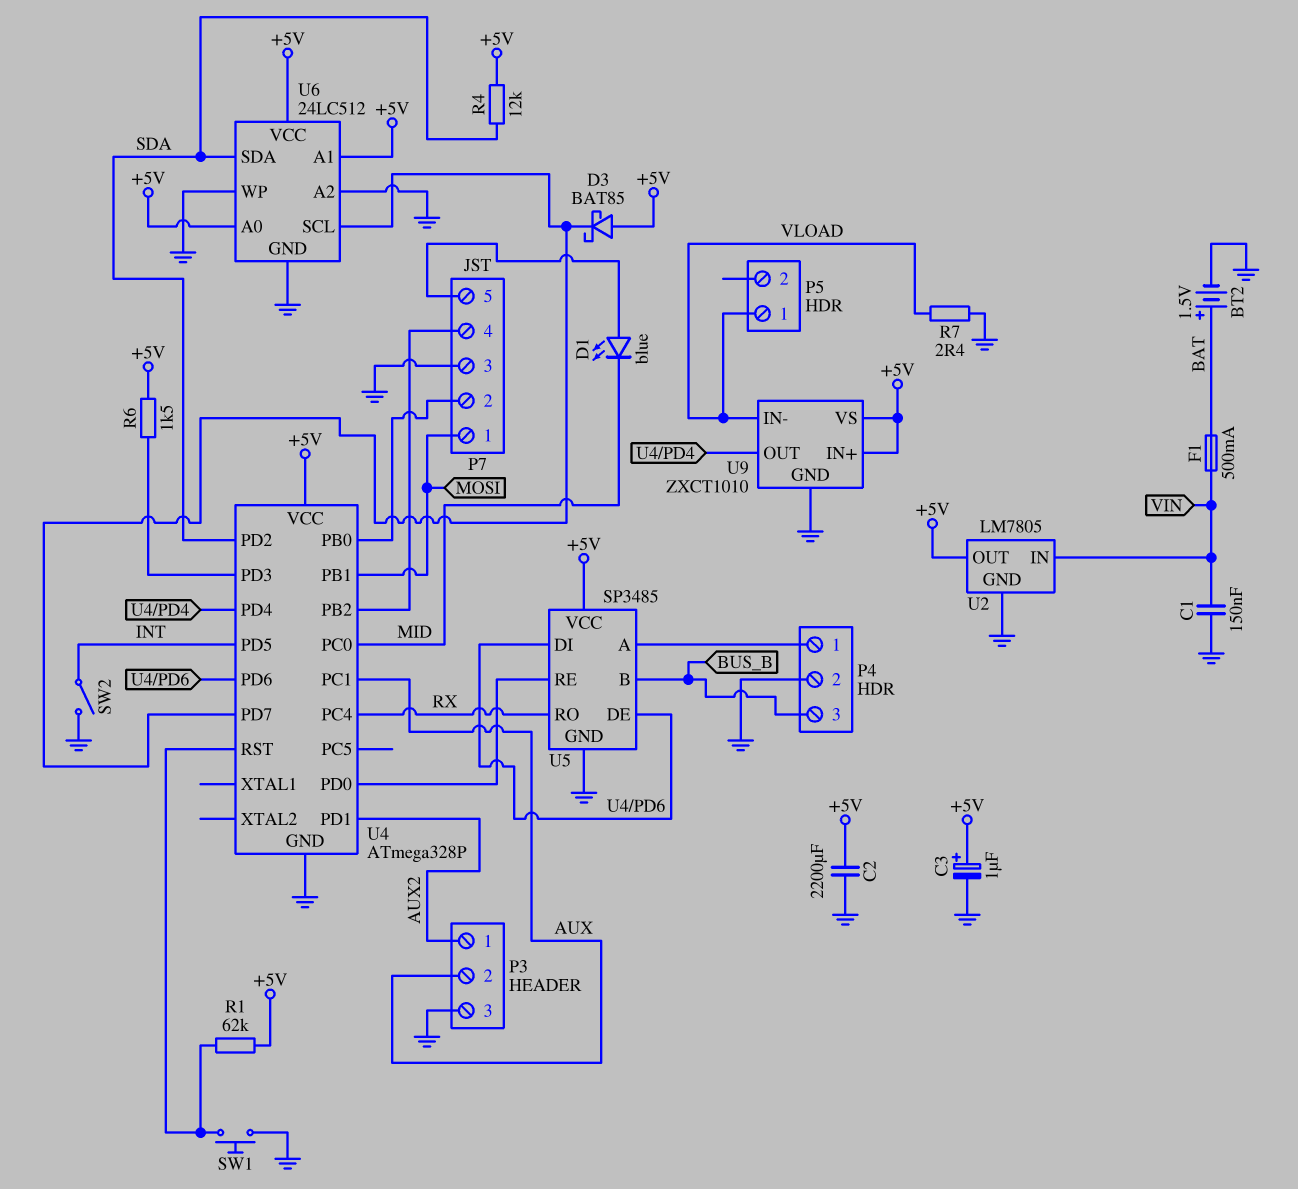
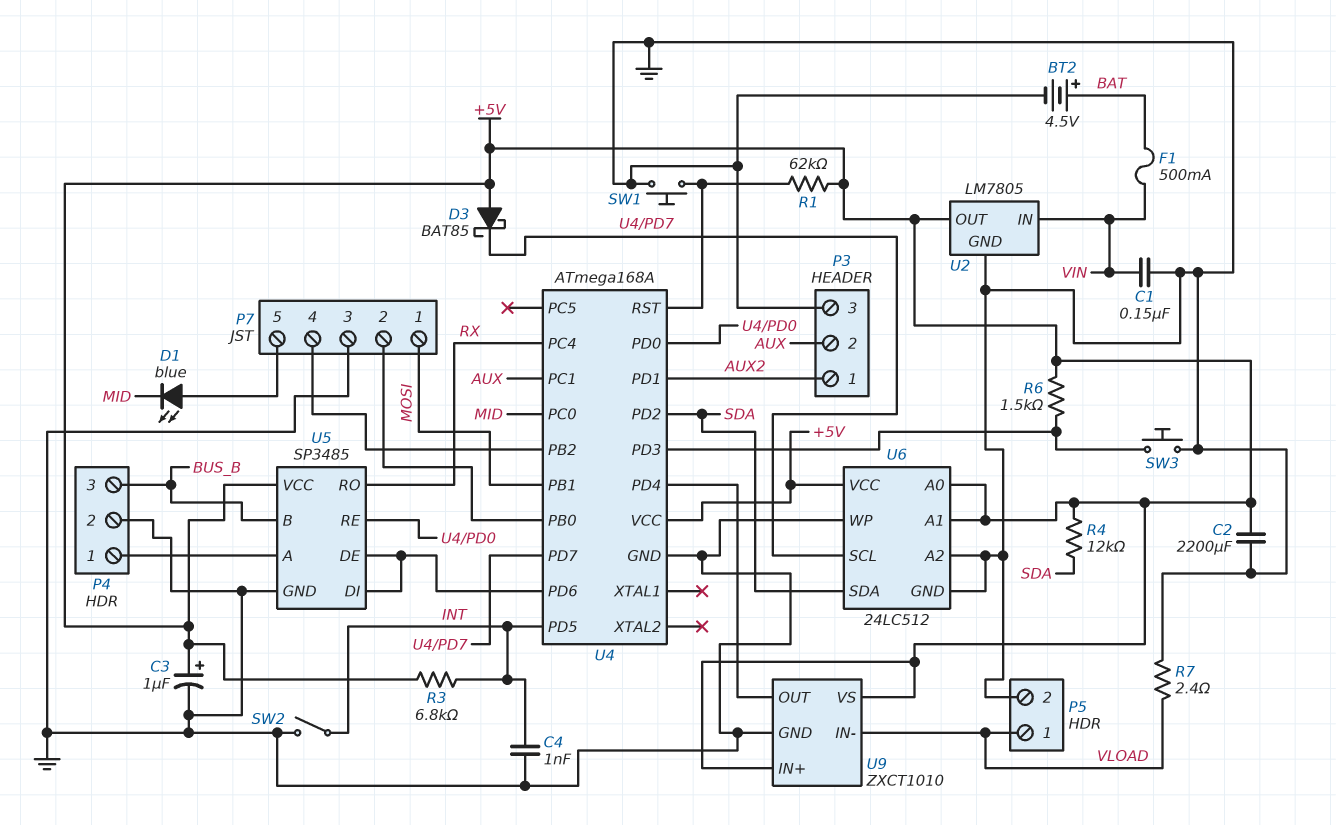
BT2: 1.5V (plus BAT, minus GND) -> 4.5V (plus BAT, minus GND)
C4: none -> 1nF (GND, INT)
P5 pin 2: none -> GND
R3: none -> 6.8k (+5V, INT)
SW3: none -> button (GND, U4/PD3)
U4: ATmega328P -> ATmega168A

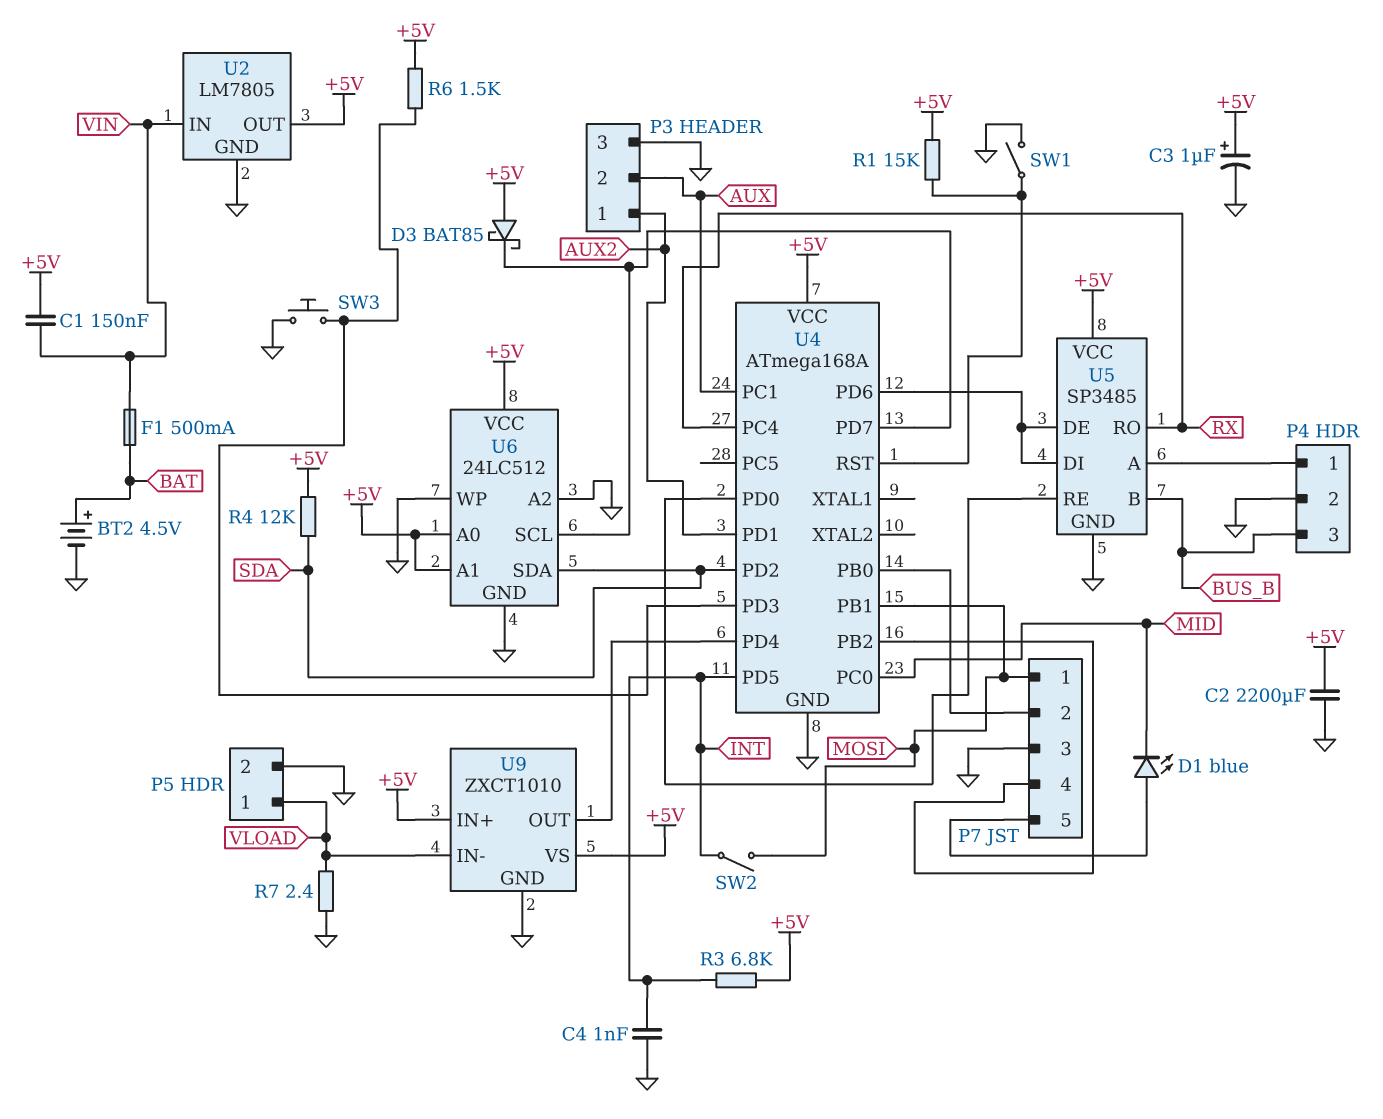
C1: 150nF (GND, VIN) -> 150nF (+5V, VIN)
R1: 62k (+5V, U4/RST) -> 15k (+5V, U4/RST)
SW1: button (GND, U4/RST) -> switch (GND, U4/RST)
SW2: switch (GND, INT) -> switch (INT, MOSI)

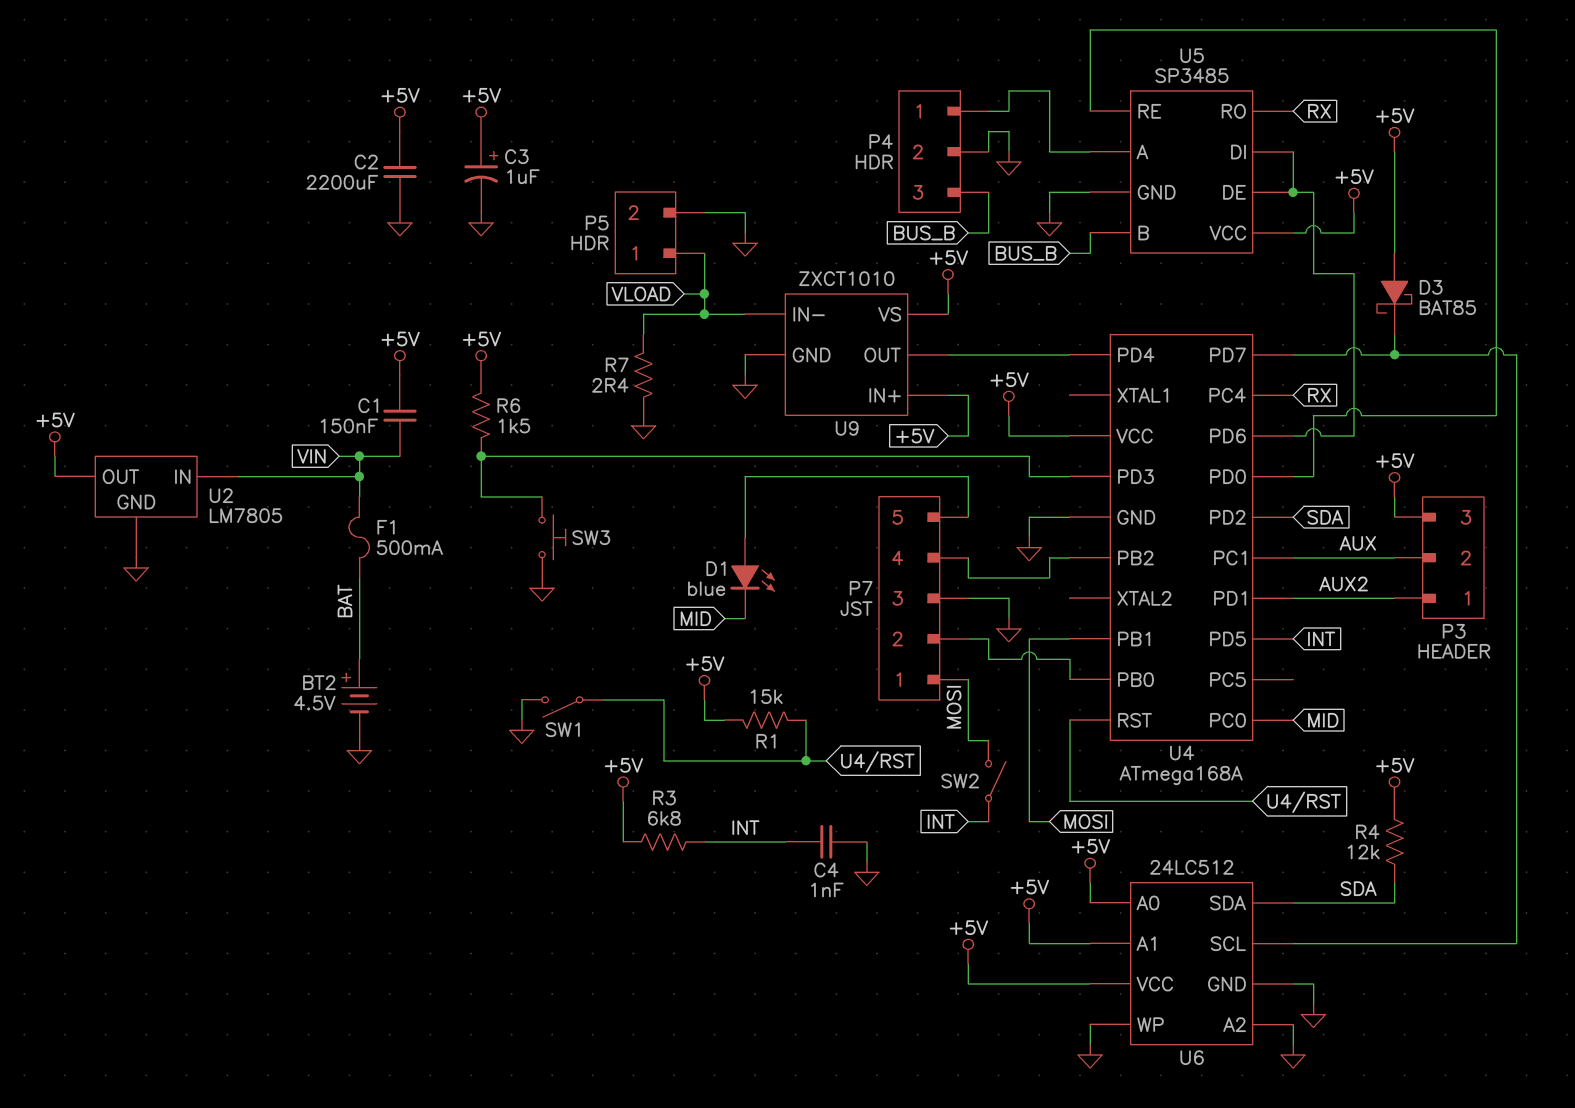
P3 pin 3: GND -> +5V

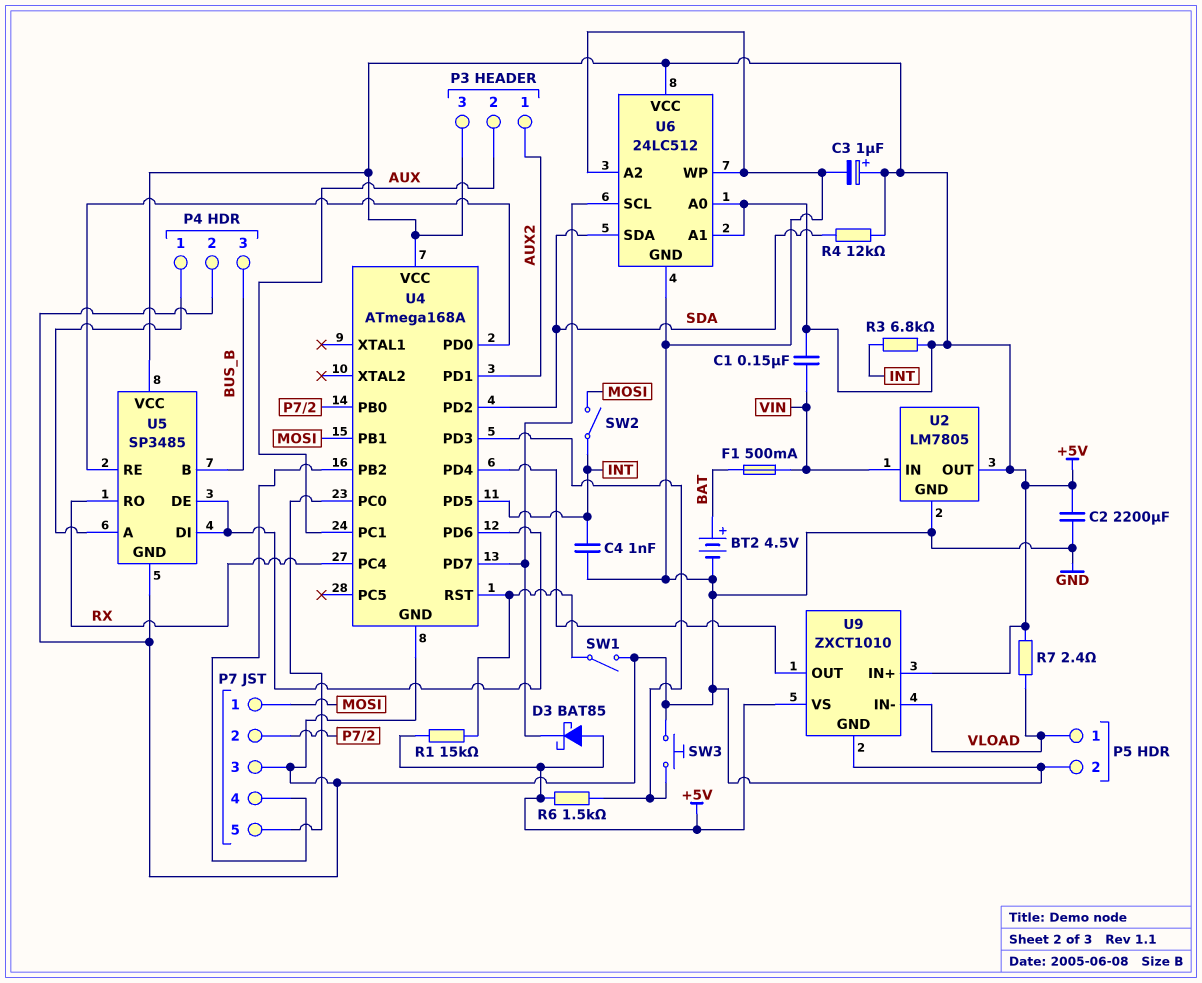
D1: LED blue (A P7/5, K MID) -> none
R7: 2.4 (GND, VLOAD) -> 2.4 (+5V, VLOAD)
U4 pin PC0: MID -> P7/5

